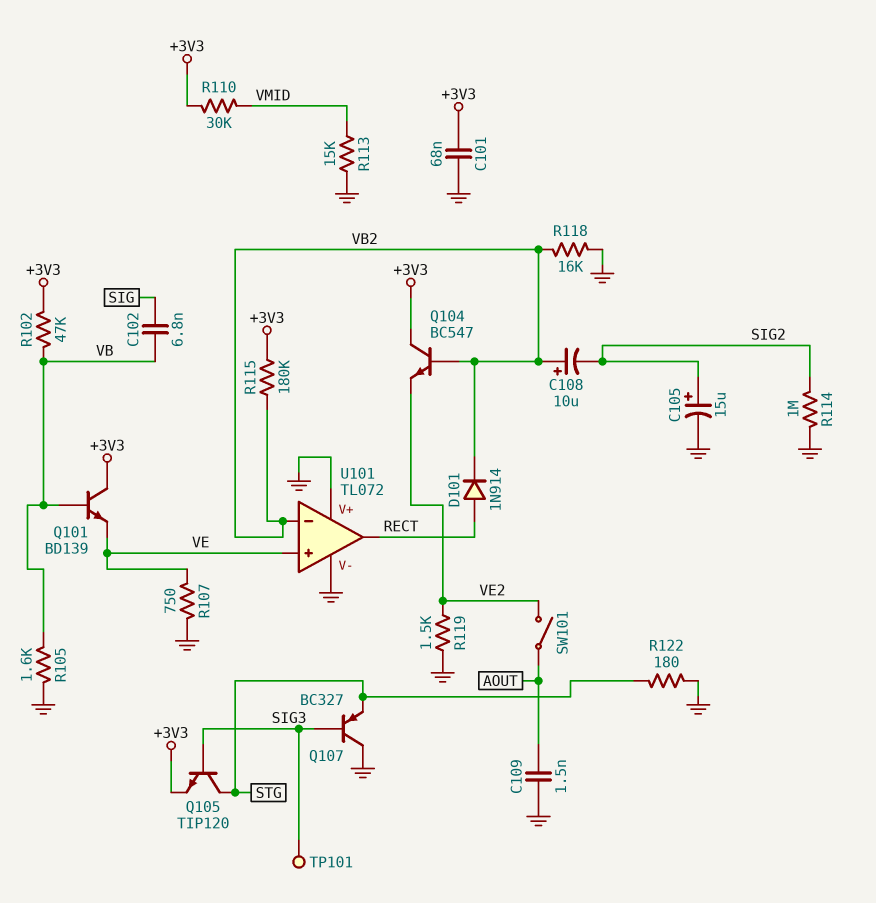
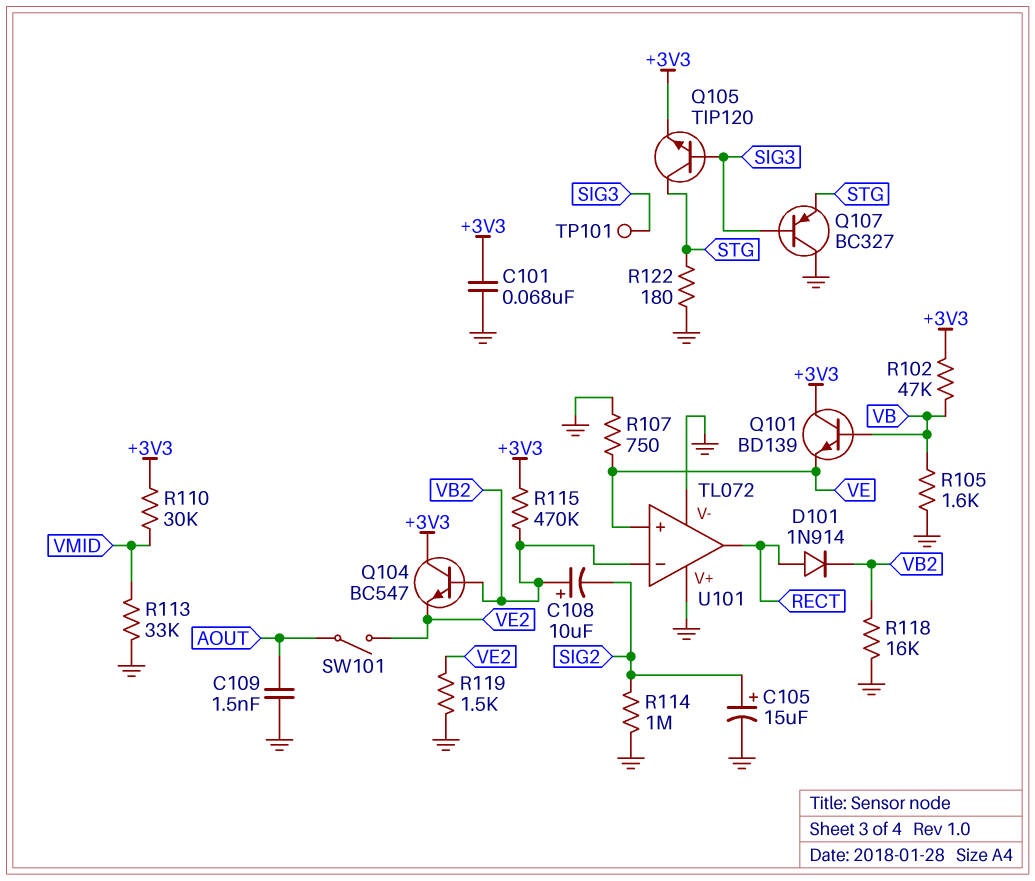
C102: 6.8nF (SIG, VB) -> none
R113: 15k (GND, VMID) -> 33k (GND, VMID)
R115: 180k (+3V3, VB2) -> 470k (+3V3, VB2)

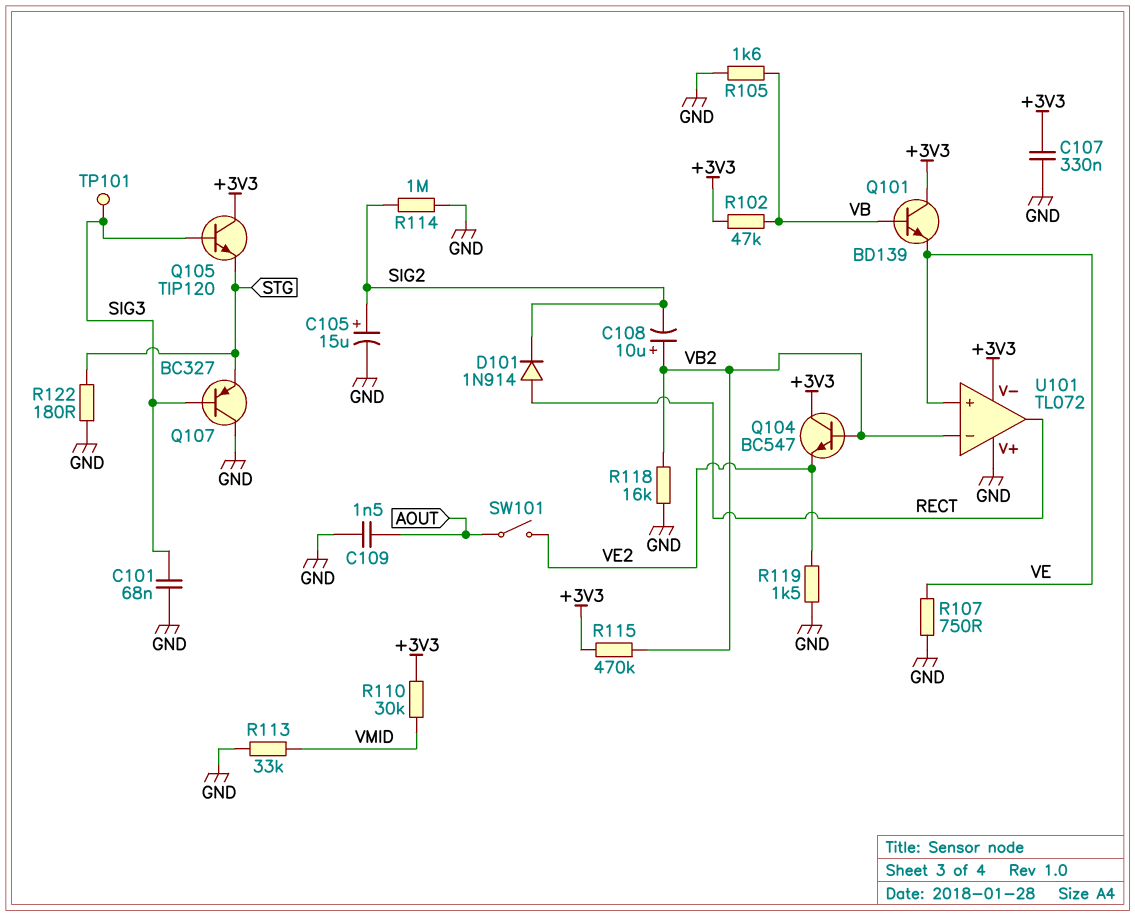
C101: 68nF (+3V3, GND) -> 68nF (GND, SIG3)
C107: none -> 330nF (+3V3, GND)
D101: diode 1N914 (A RECT, K VB2) -> diode 1N914 (A RECT, K SIG2)
Q105: NPN TIP120 (B SIG3, C STG, E +3V3) -> NPN TIP120 (B SIG3, C +3V3, E STG)
U101 pin V-: GND -> +3V3

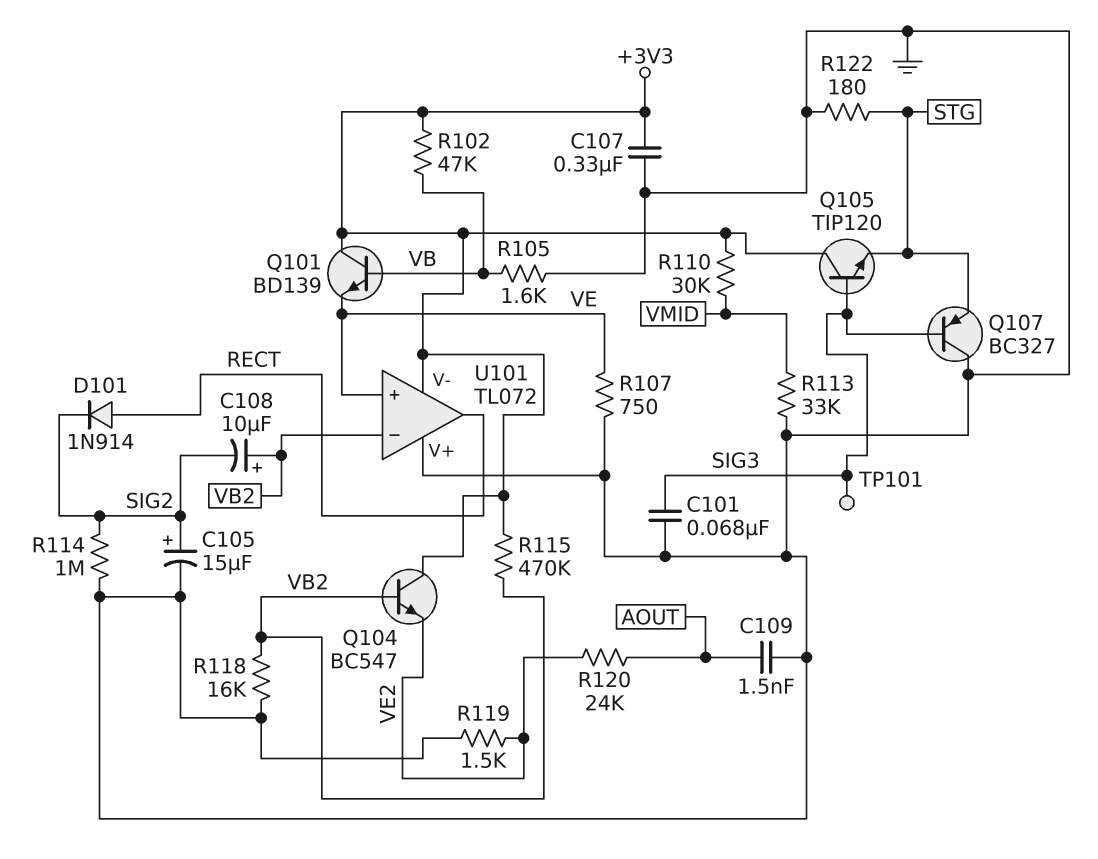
R120: none -> 24k (AOUT, VE2)
SW101: switch (AOUT, VE2) -> none

